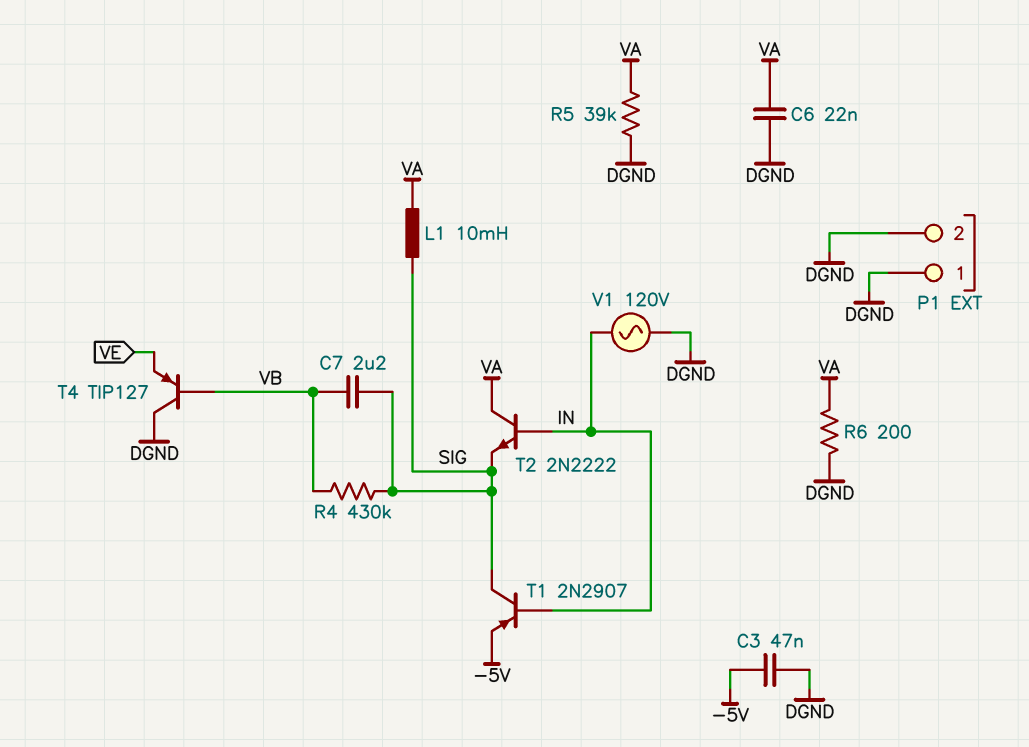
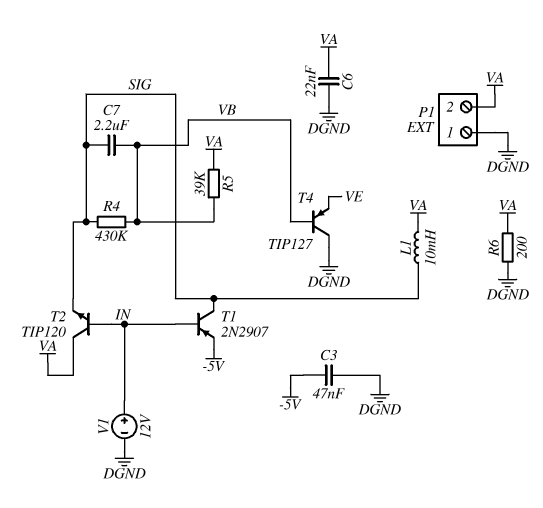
P1 pin 2: DGND -> VA
R5: 39k (DGND, VA) -> 39k (VA, VB)
T2: NPN 2N2222 (B IN, C VA, E SIG) -> NPN TIP120 (B IN, C VA, E SIG)
V1: AC 120V (DGND, IN) -> 12V (plus IN, minus DGND)

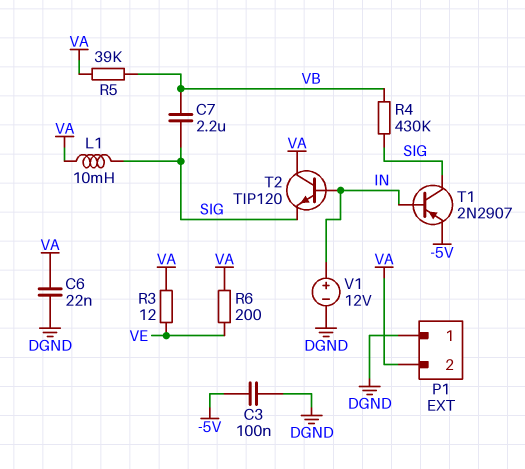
C3: 47nF (-5V, DGND) -> 100nF (-5V, DGND)
R3: none -> 12 (VA, VE)
R6: 200 (DGND, VA) -> 200 (VA, VE)
T4: PNP TIP127 (B VB, C DGND, E VE) -> none

